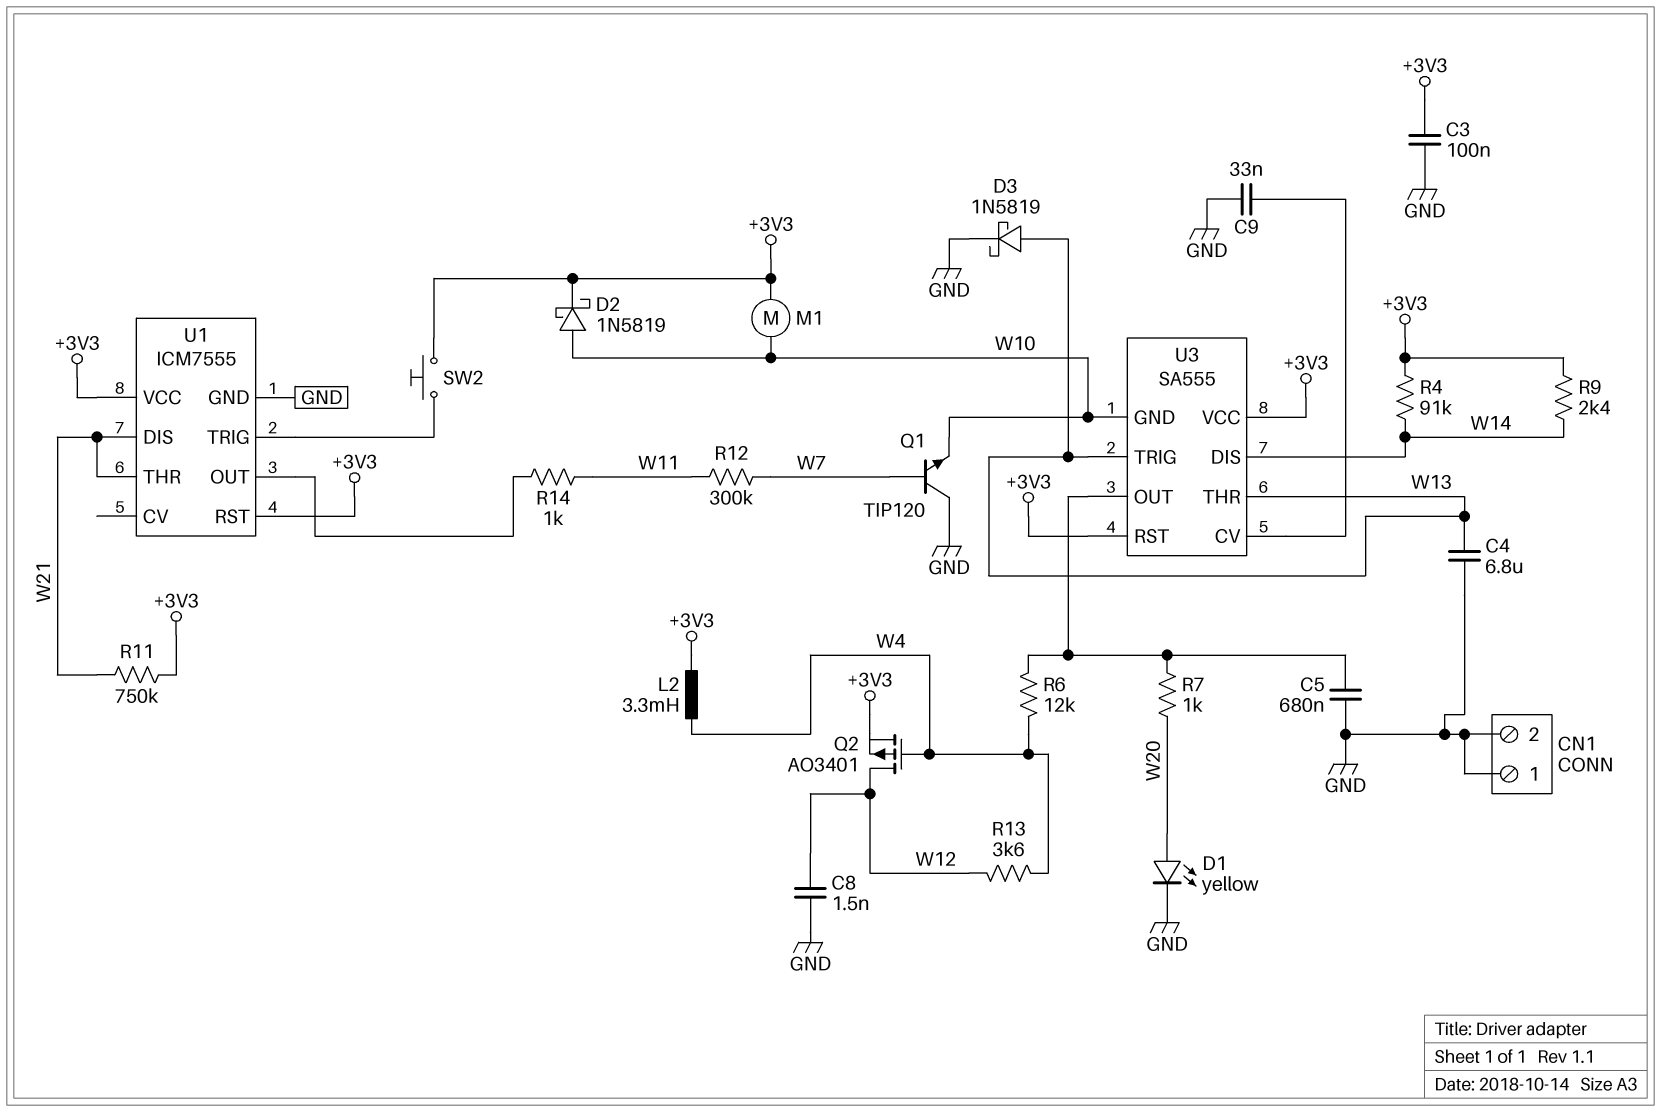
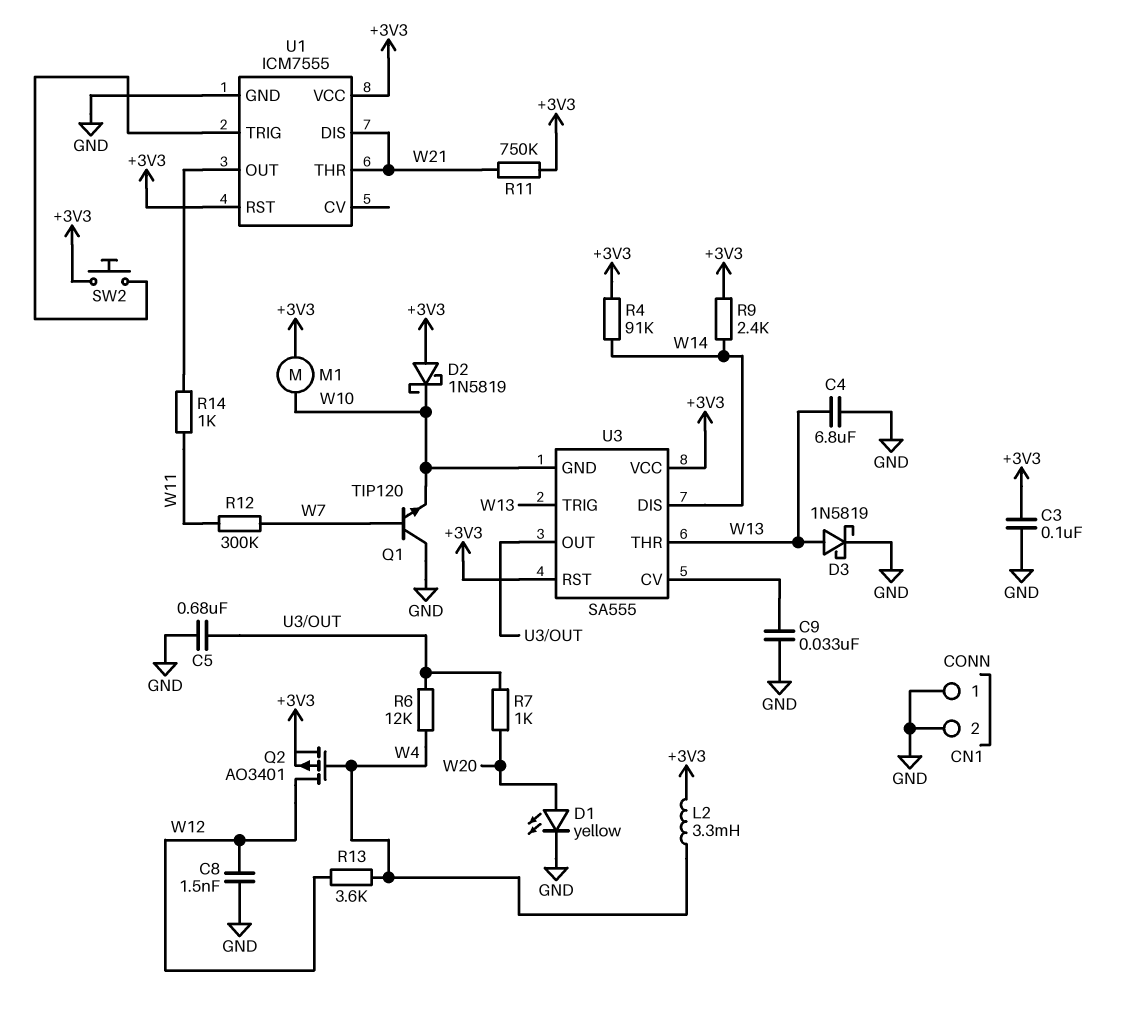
D2: schottky 1N5819 (A W10, K +3V3) -> schottky 1N5819 (A +3V3, K W10)

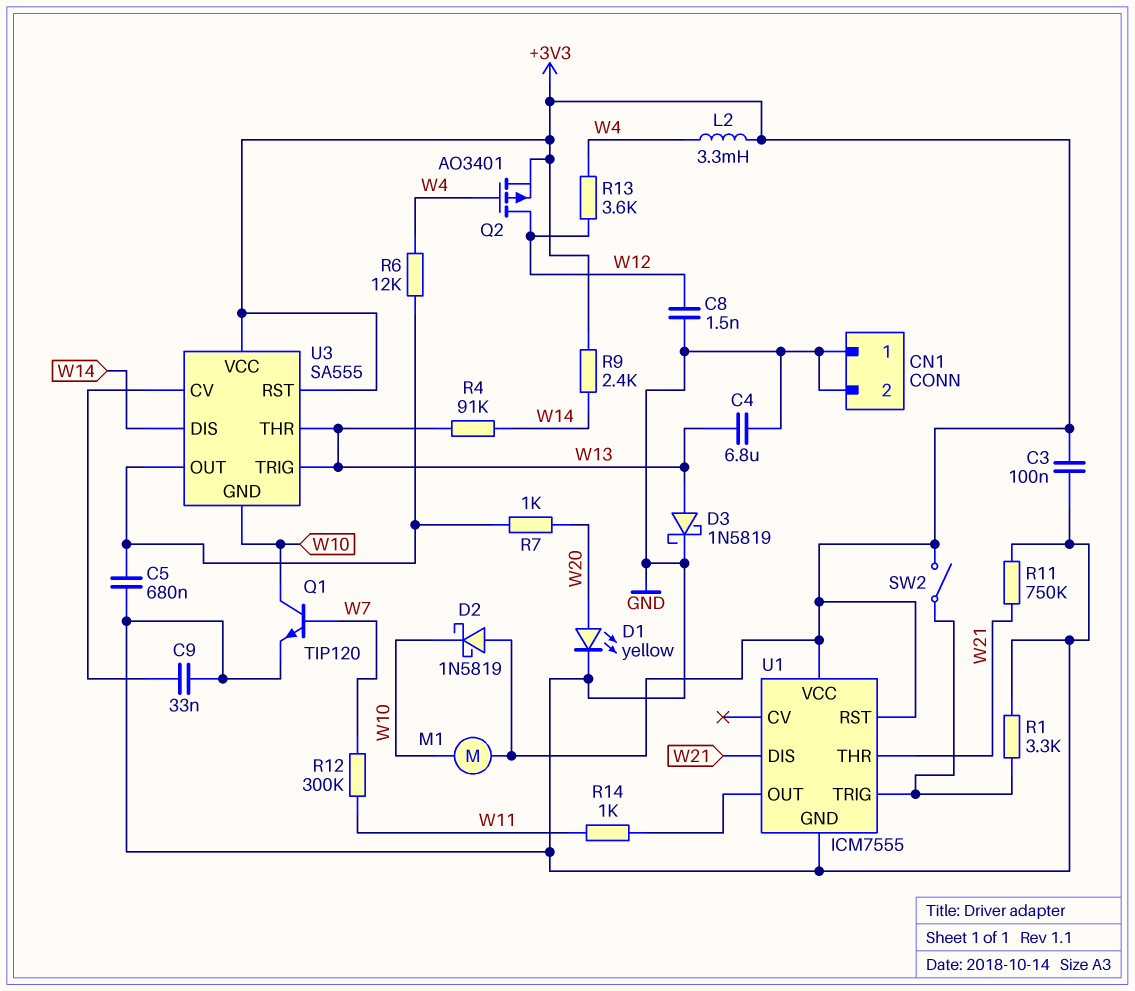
Q1: NPN TIP120 (B W7, C GND, E W10) -> NPN TIP120 (B W7, C W10, E GND)
R1: none -> 3.3k (GND, U1/TRIG)
R4: 91k (+3V3, W14) -> 91k (W13, W14)
R11: 750k (+3V3, W21) -> 750k (GND, W21)
SW2: button (+3V3, U1/TRIG) -> switch (+3V3, U1/TRIG)

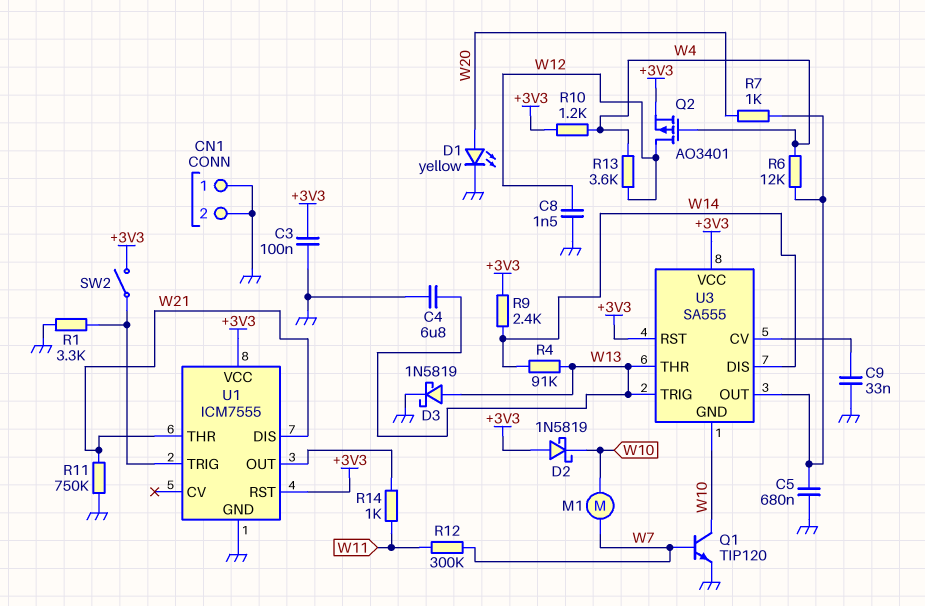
L2: 3.3mH (+3V3, W4) -> none
M1: motor (+3V3, W10) -> motor (W7, W10)
R10: none -> 1.2k (+3V3, W4)

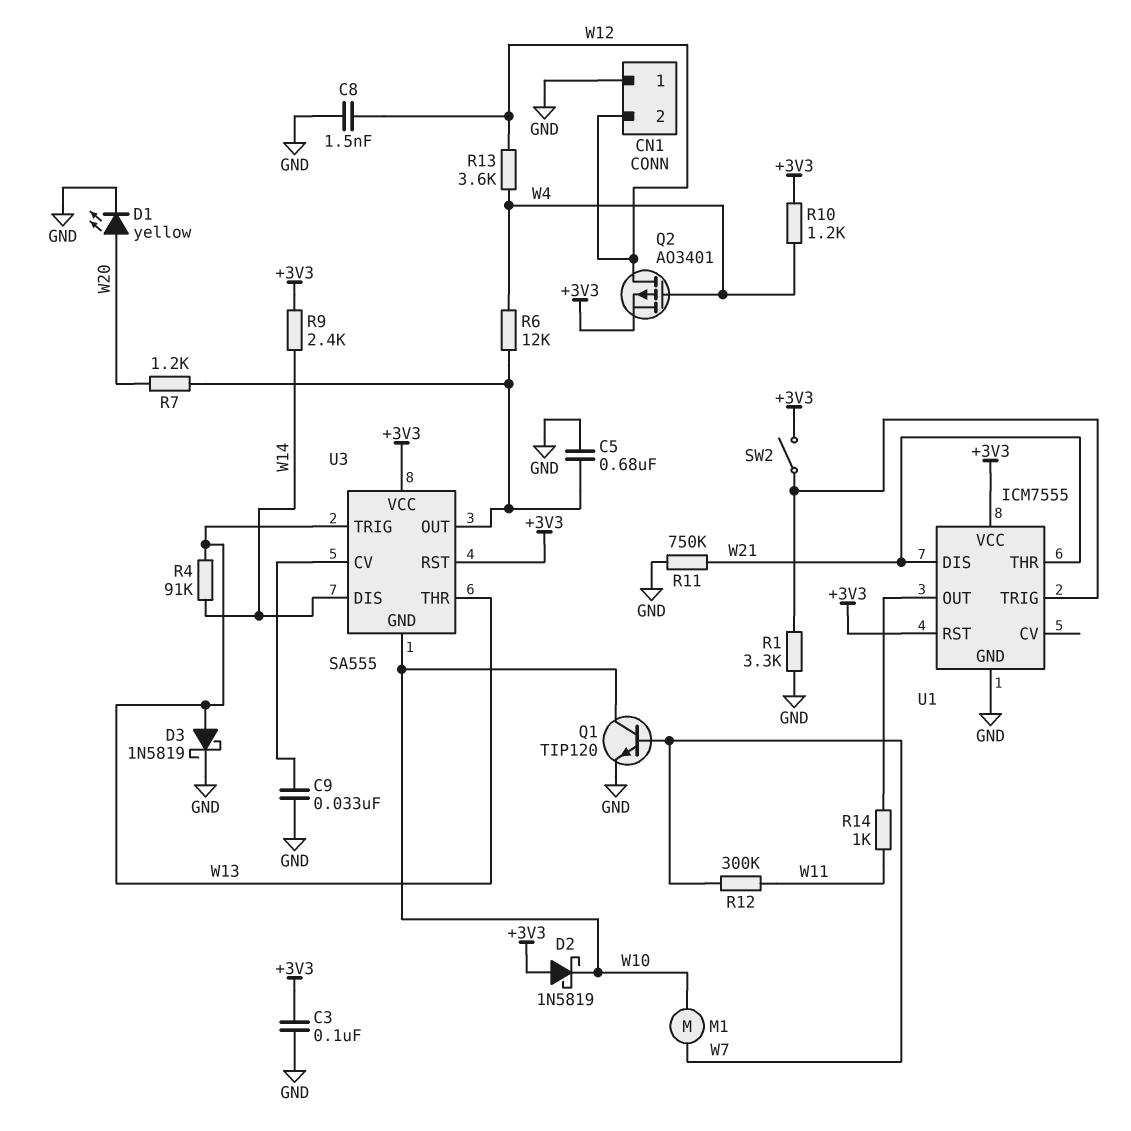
C4: 6.8uF (GND, W13) -> none
CN1 pin 2: GND -> W12
R7: 1k (U3/OUT, W20) -> 1.2k (U3/OUT, W20)

